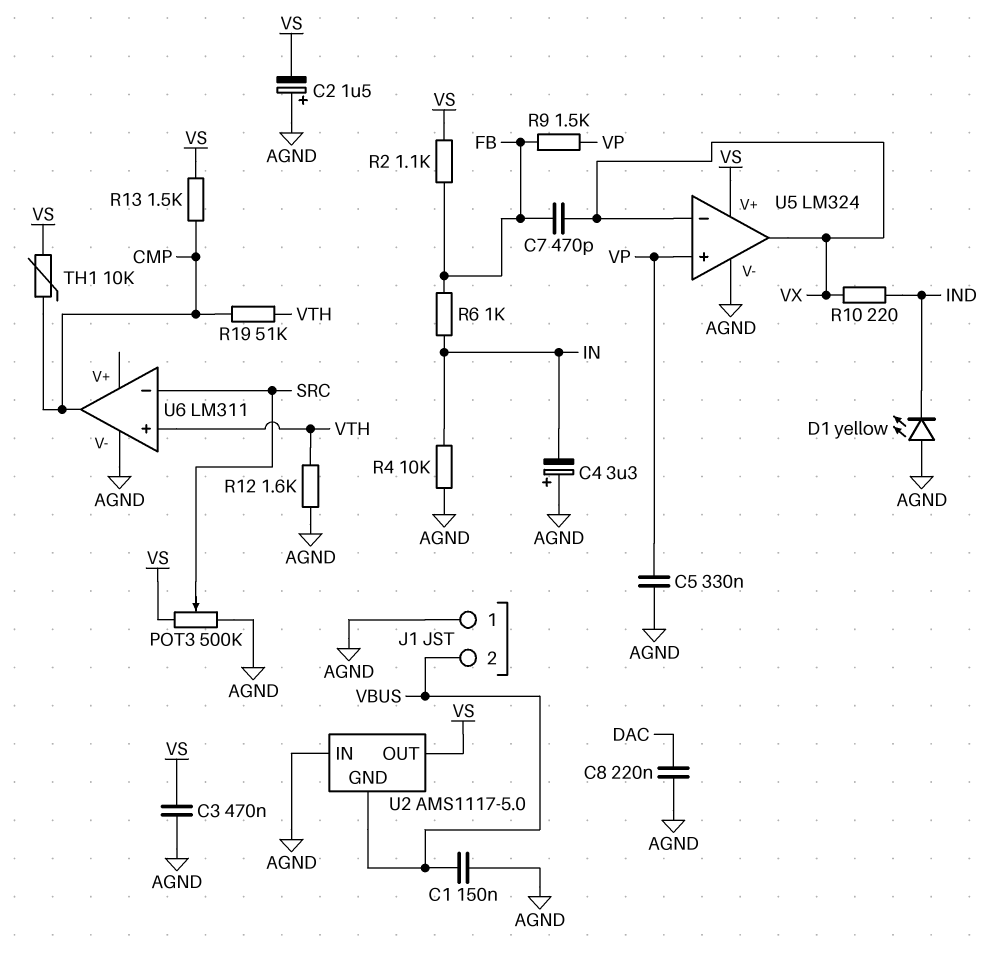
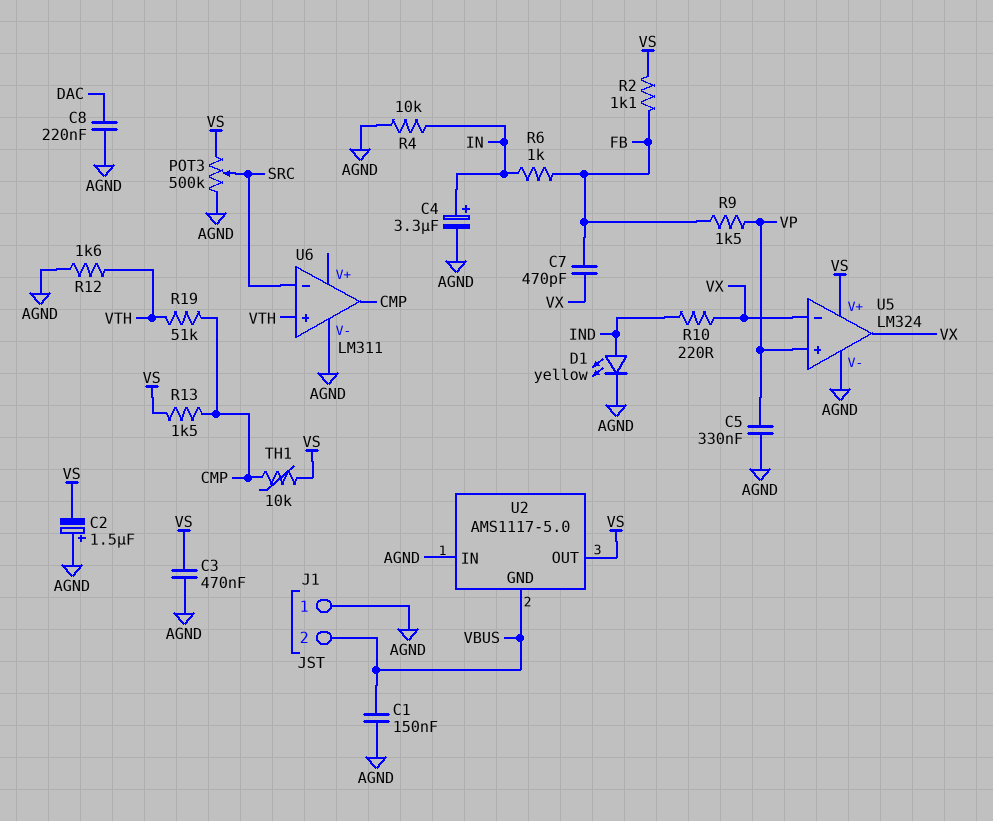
C4: 3.3uF (plus AGND, minus IN) -> 3.3uF (plus IN, minus AGND)
D1: LED yellow (A AGND, K IND) -> LED yellow (A IND, K AGND)

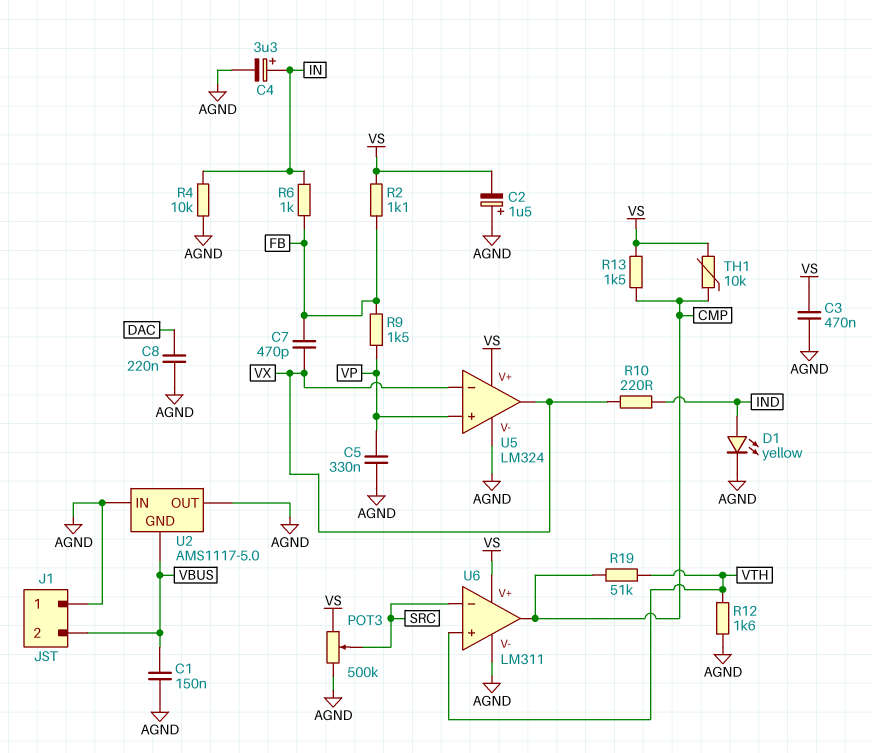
U2 pin OUT: VS -> AGND
U6 pin V+: none -> VS

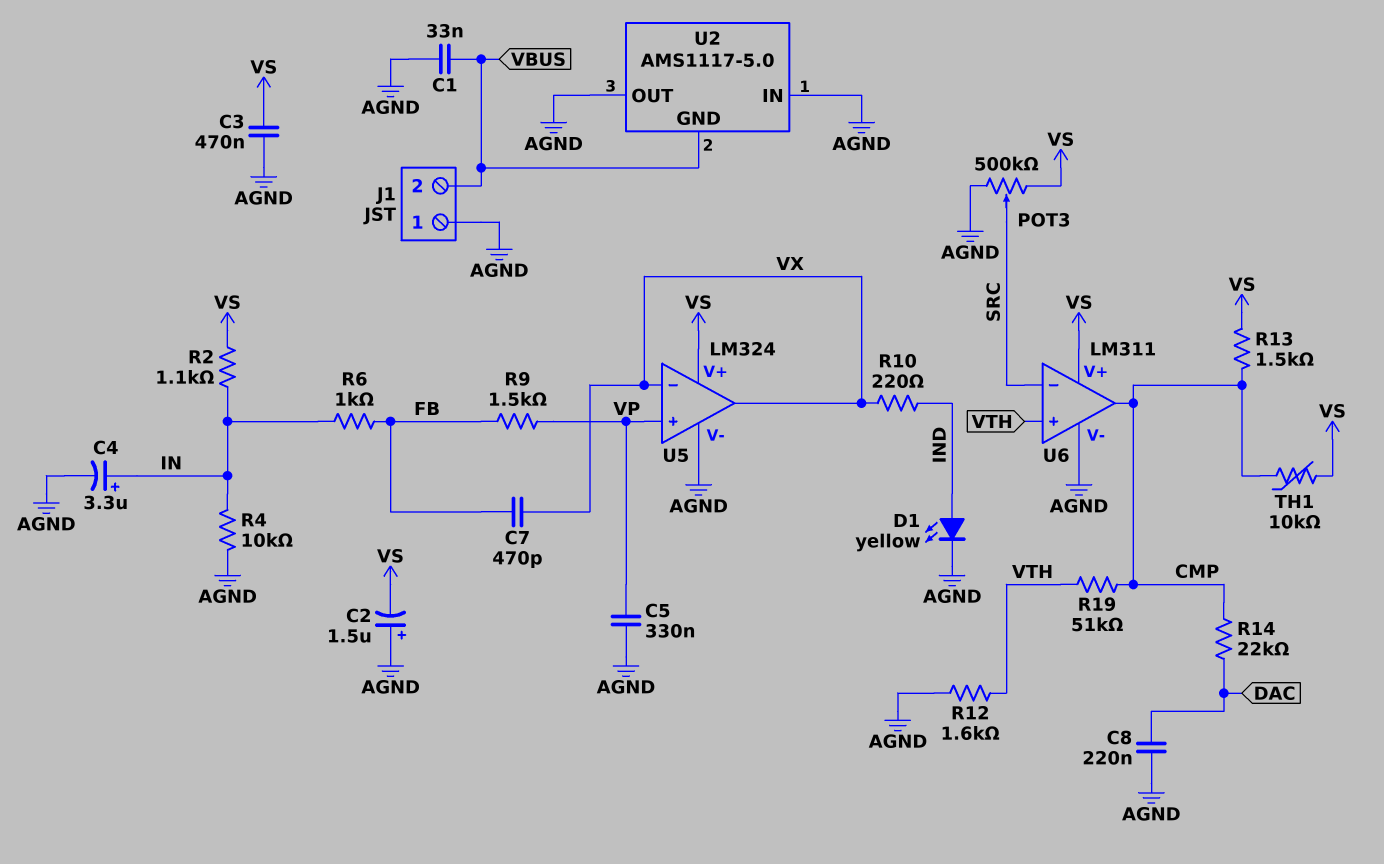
C1: 150nF (AGND, VBUS) -> 33nF (AGND, VBUS)
R2: 1.1k (FB, VS) -> 1.1k (IN, VS)
R14: none -> 22k (CMP, DAC)

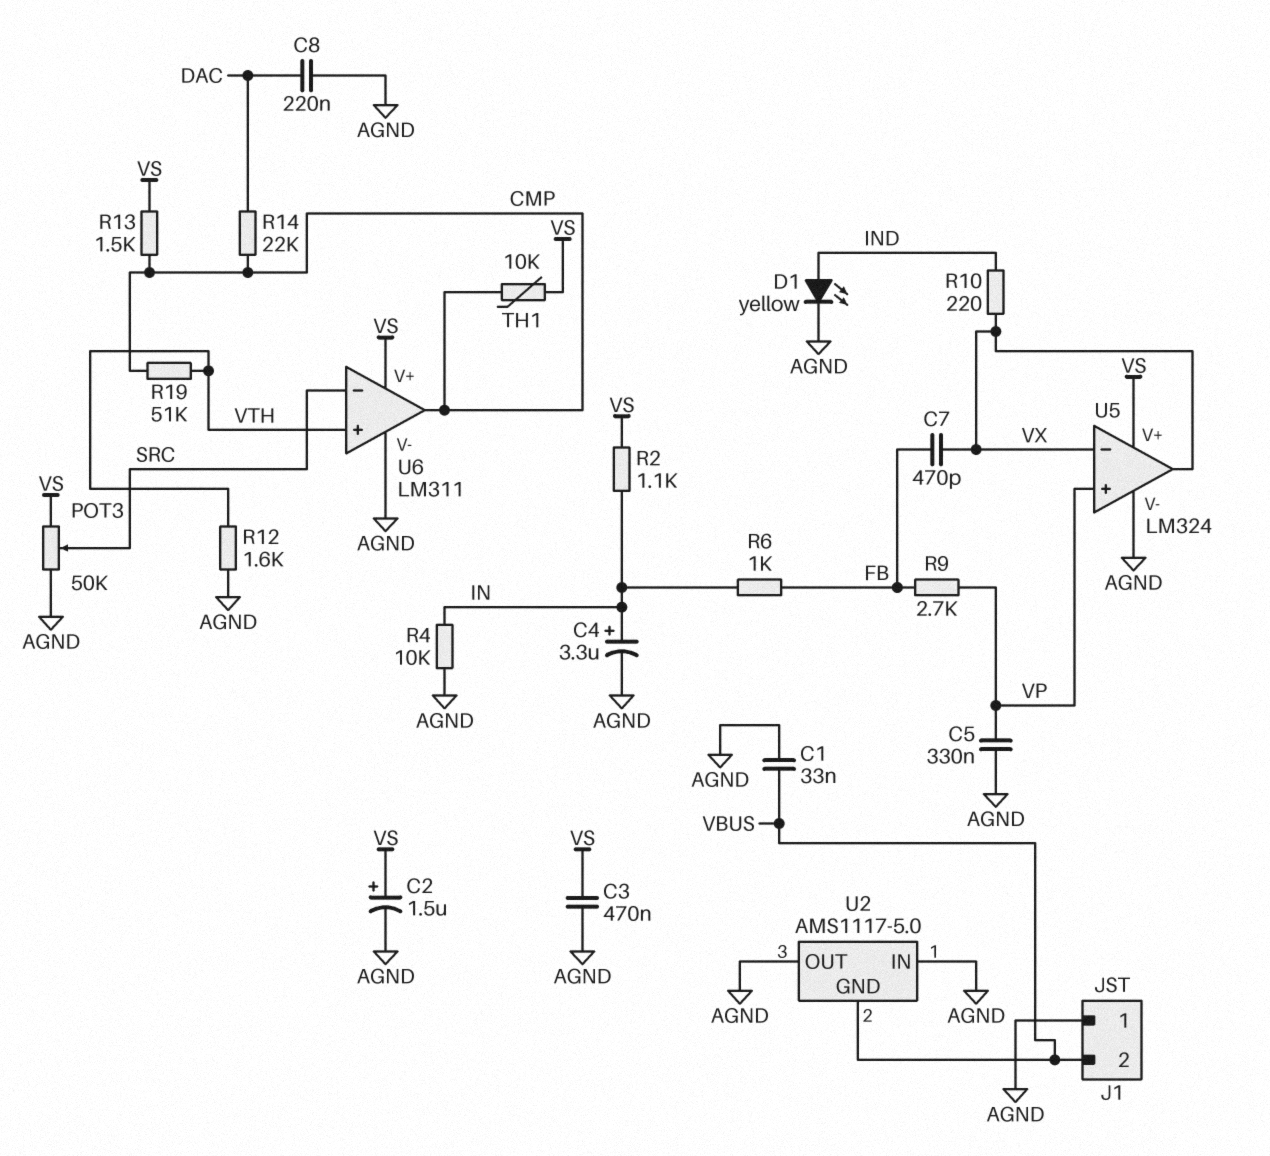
C2: 1.5uF (plus AGND, minus VS) -> 1.5uF (plus VS, minus AGND)
POT3: 500k (AGND, VS, wiper SRC) -> 50k (AGND, VS, wiper SRC)
R9: 1.5k (FB, VP) -> 2.7k (FB, VP)

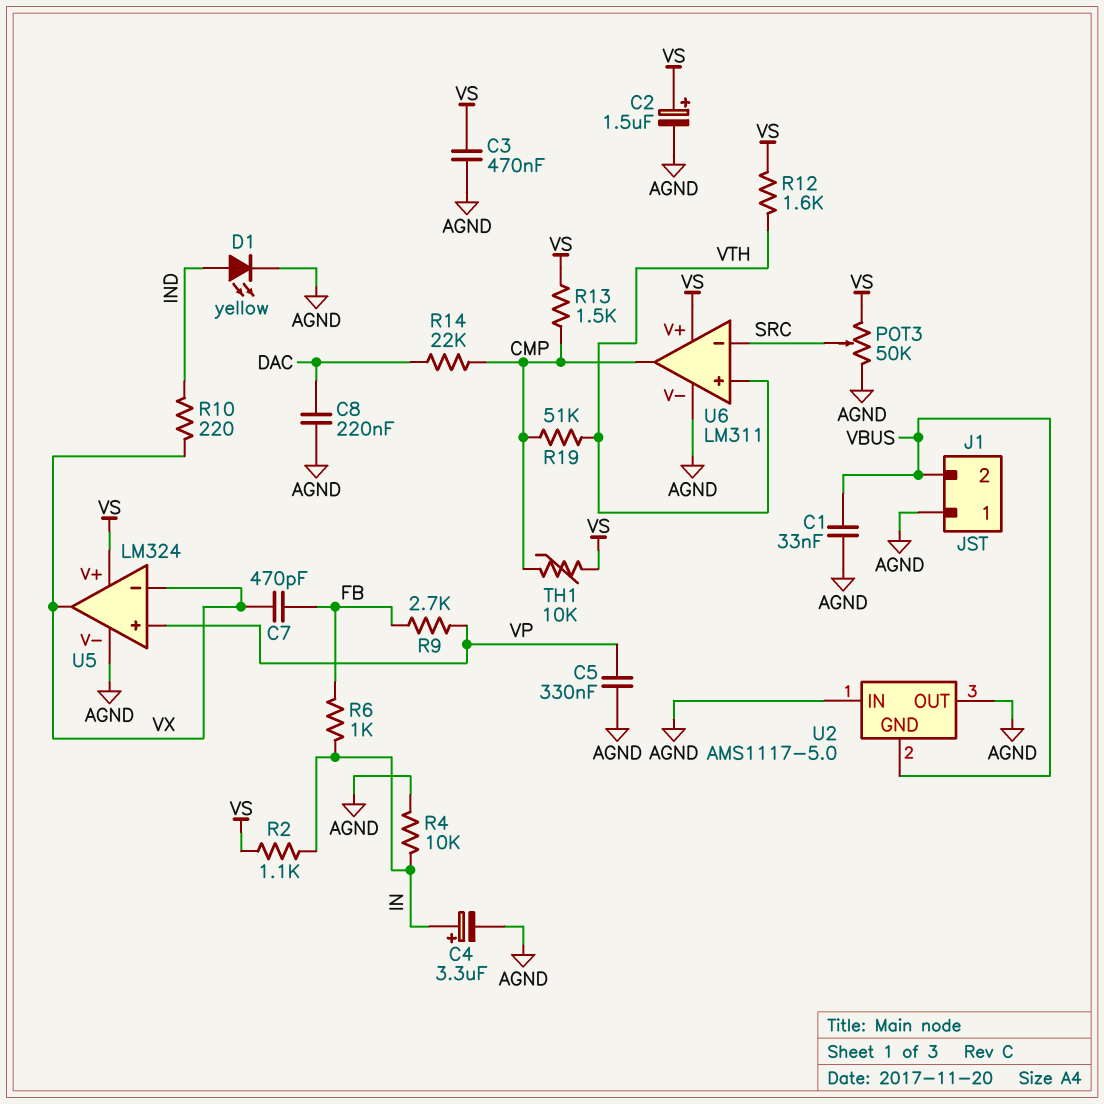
R12: 1.6k (AGND, VTH) -> 1.6k (VS, VTH)

